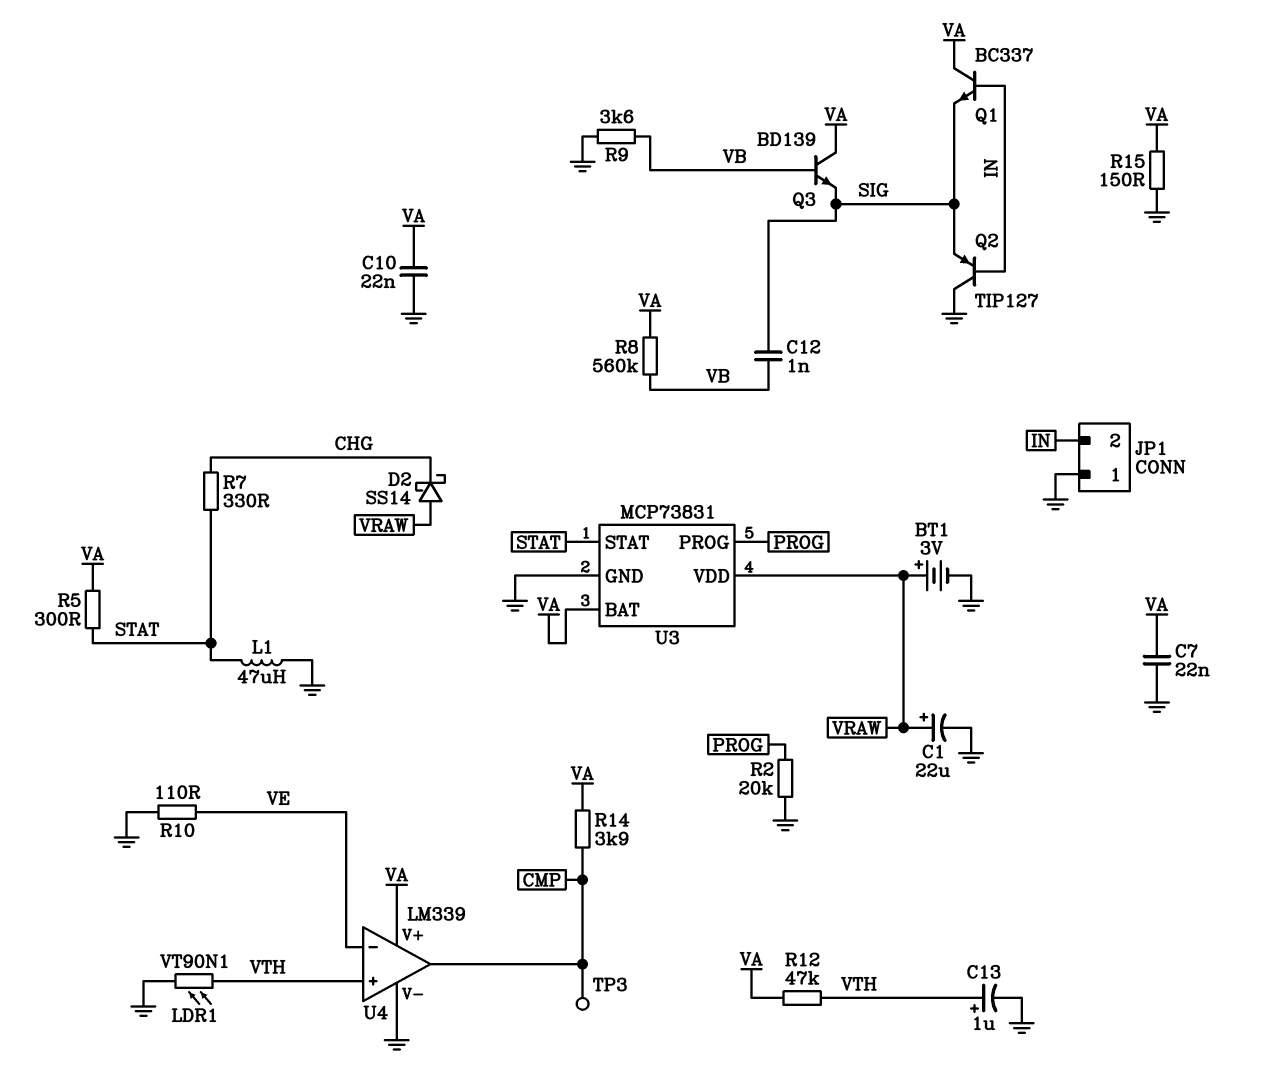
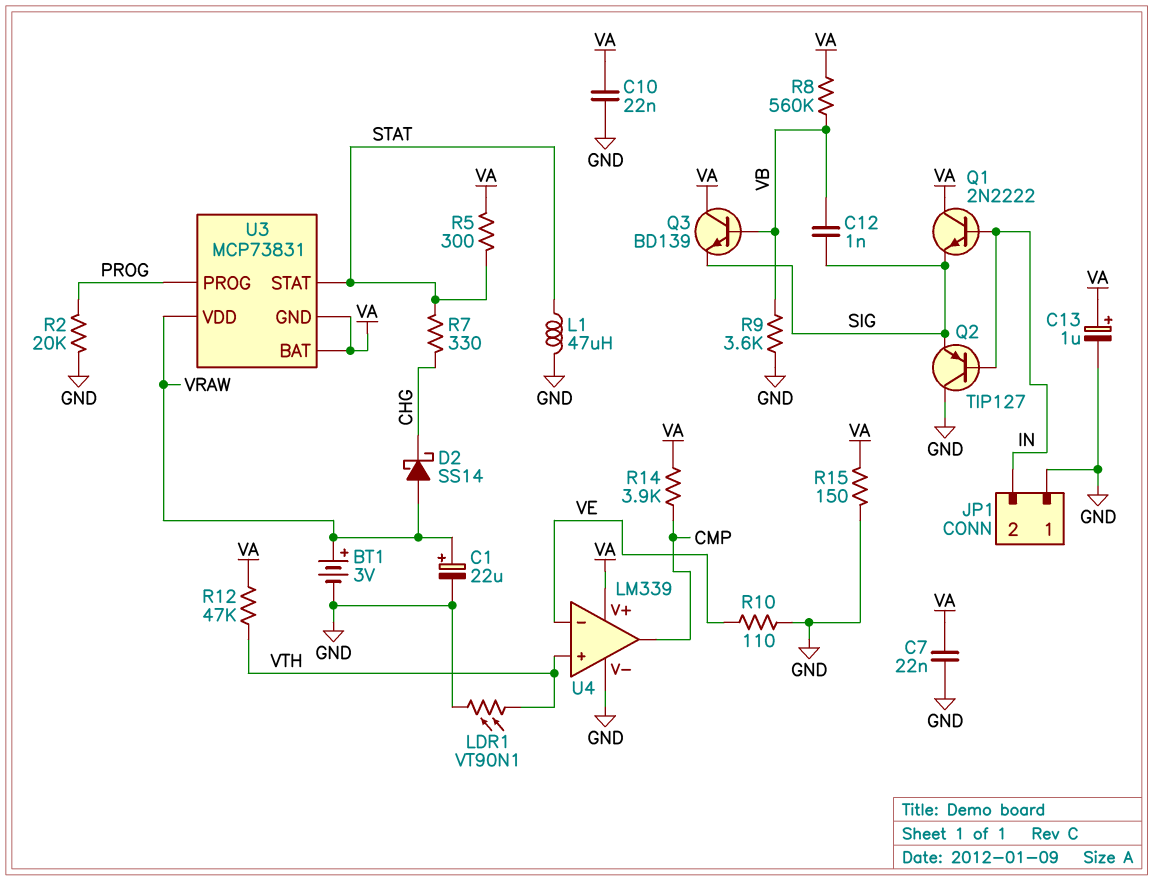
C13: 1uF (plus VTH, minus GND) -> 1uF (plus VA, minus GND)
Q1: NPN BC337 (B IN, C VA, E SIG) -> NPN 2N2222 (B IN, C VA, E SIG)
TP3: test point (CMP) -> none
U3 pin GND: GND -> VA

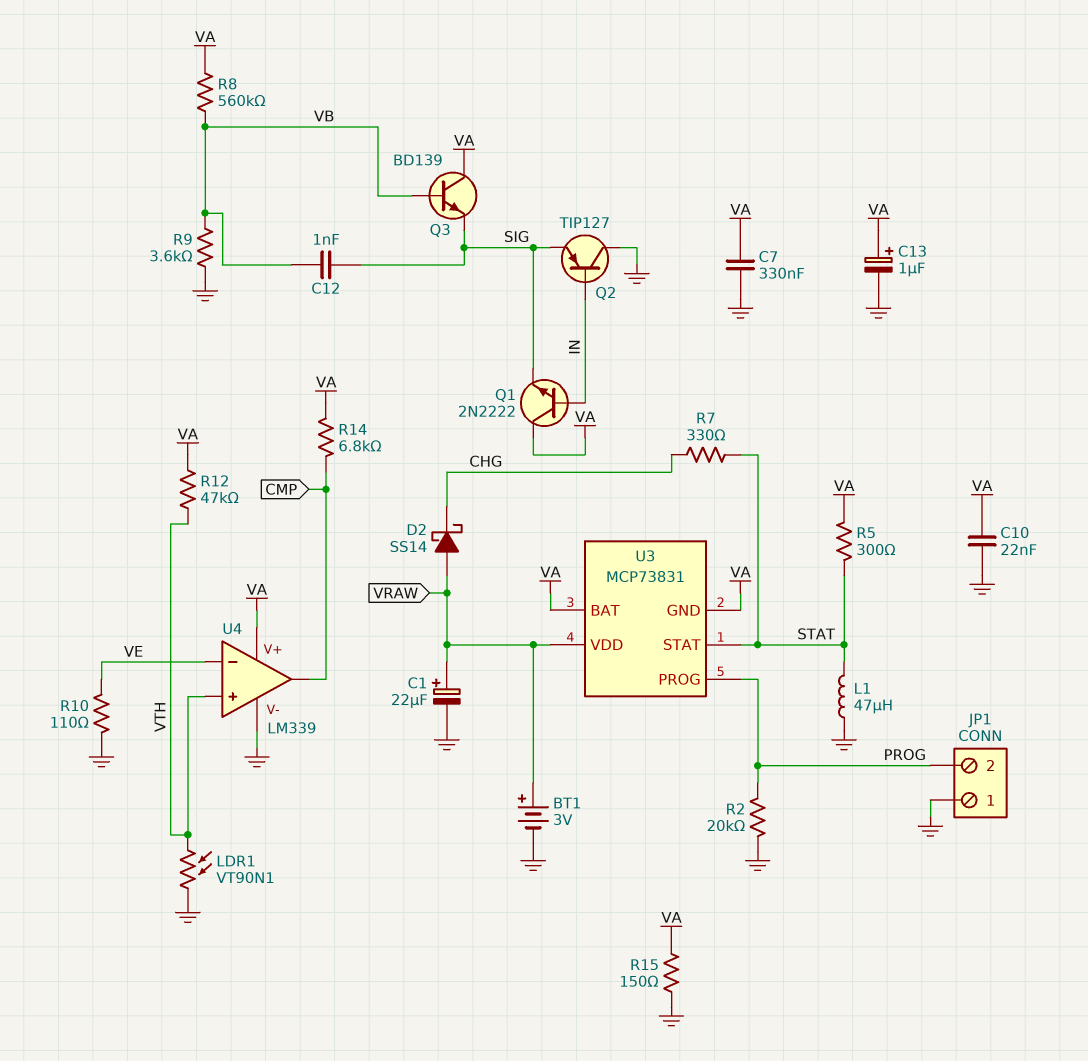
C7: 22nF (GND, VA) -> 330nF (GND, VA)
JP1 pin 2: IN -> PROG
R14: 3.9k (CMP, VA) -> 6.8k (CMP, VA)

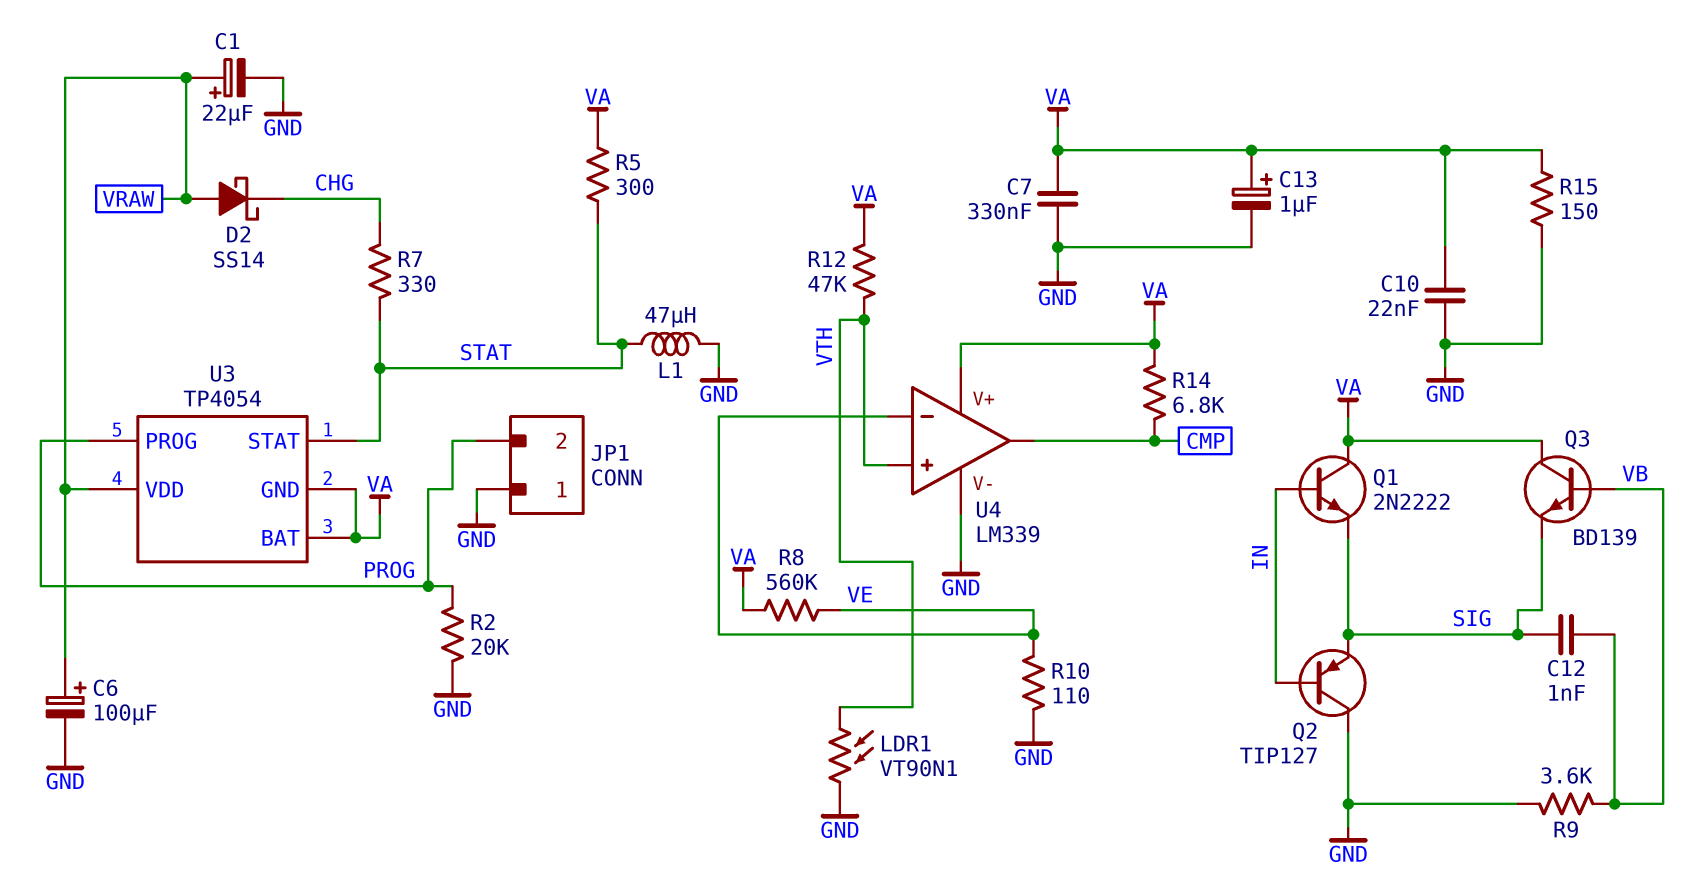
BT1: 3V (plus VRAW, minus GND) -> none
C6: none -> 100uF (plus VRAW, minus GND)
R8: 560k (VA, VB) -> 560k (VA, VE)
U3: MCP73831 -> TP4054

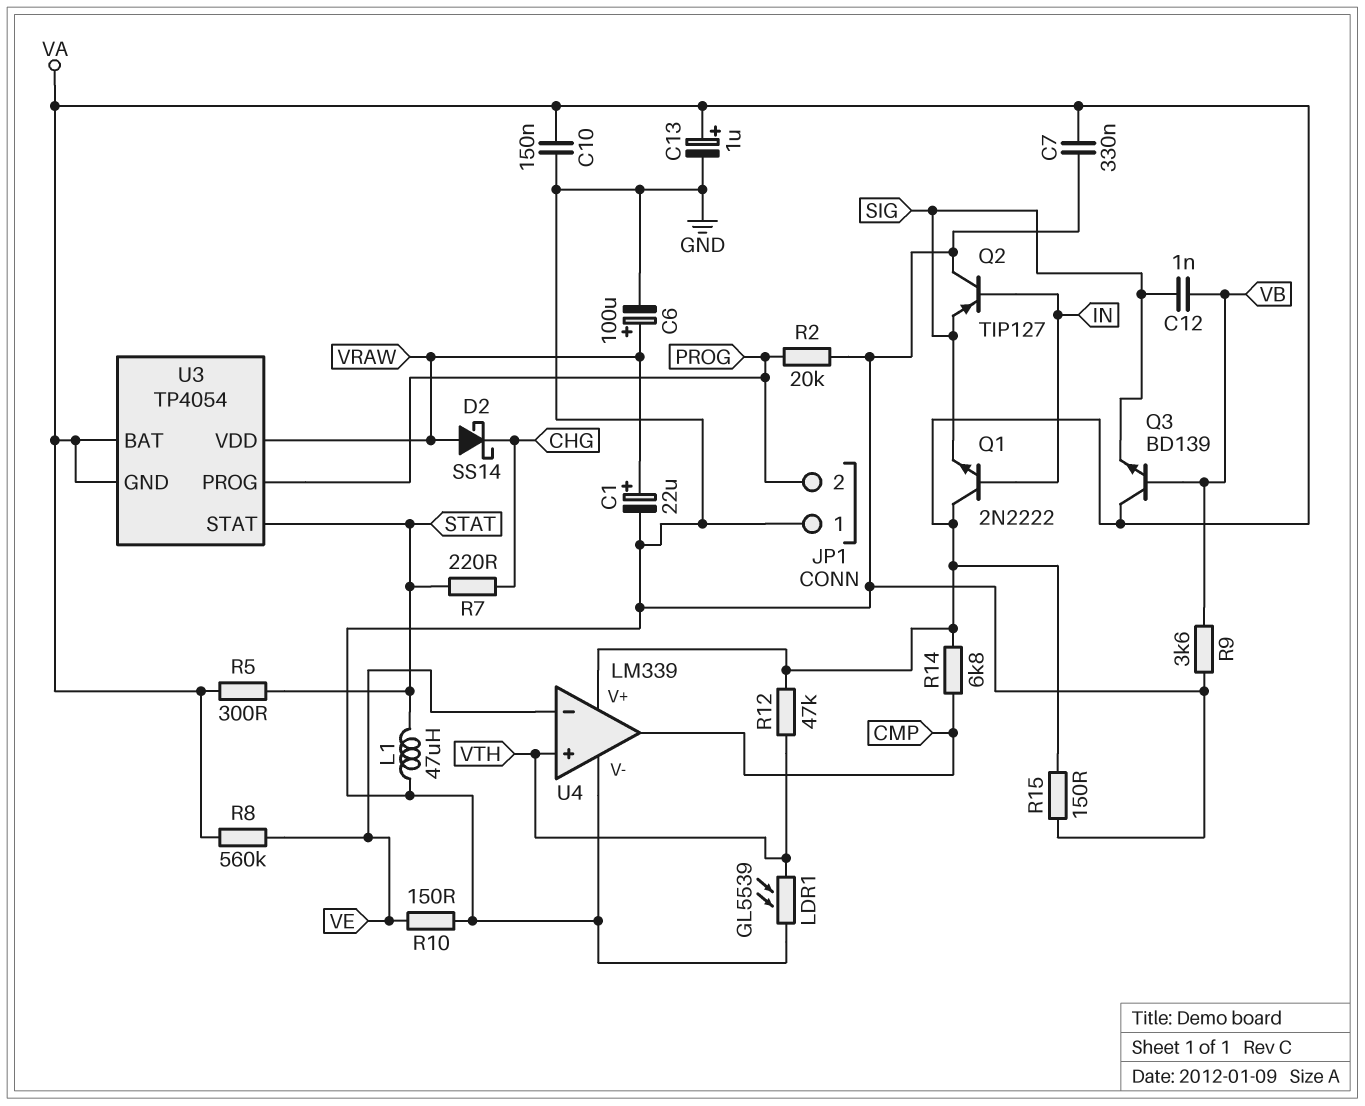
C10: 22nF (GND, VA) -> 150nF (GND, VA)
LDR1: VT90N1 (GND, VTH) -> GL5539 (GND, VTH)
R7: 330 (CHG, STAT) -> 220 (CHG, STAT)
R10: 110 (GND, VE) -> 150 (GND, VE)

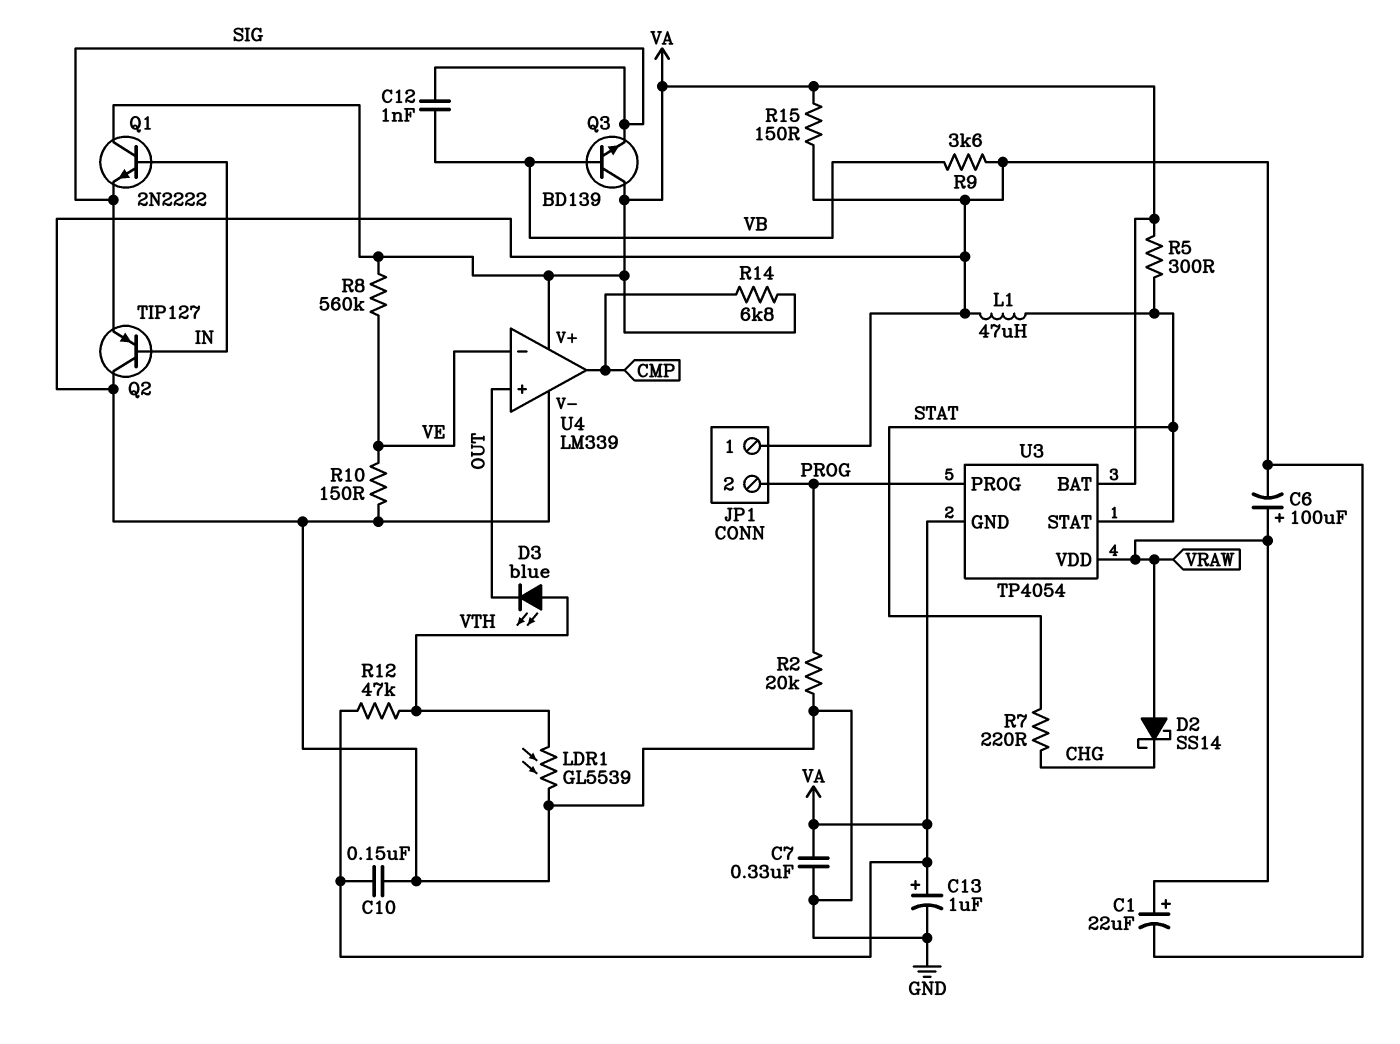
D3: none -> LED blue (A VTH, K OUT)
U4 pin in+: VTH -> OUT

